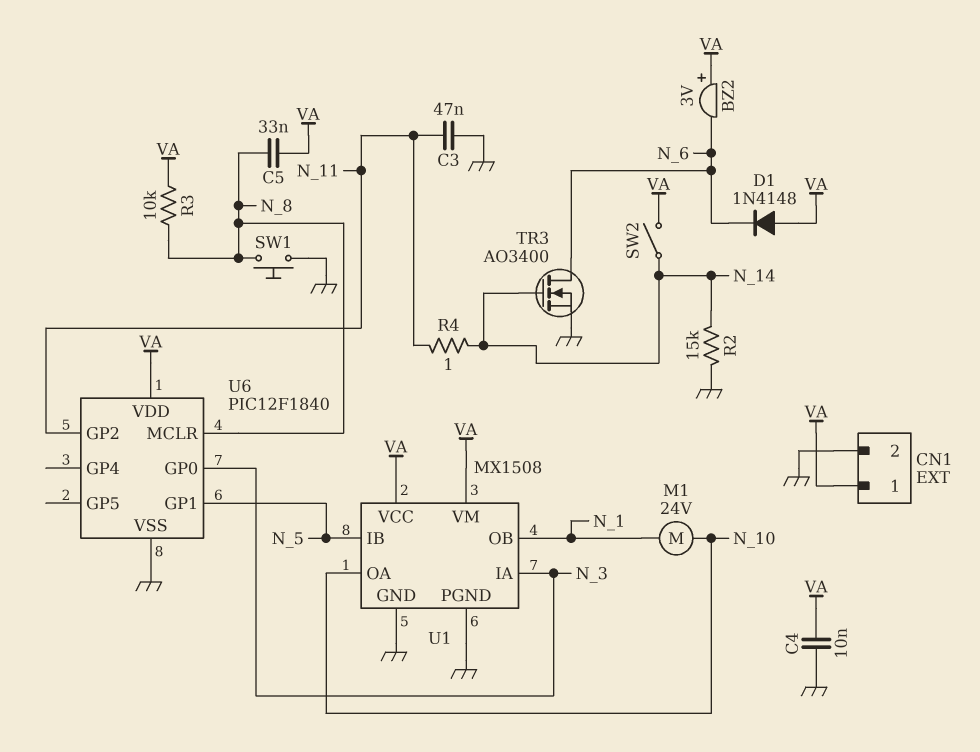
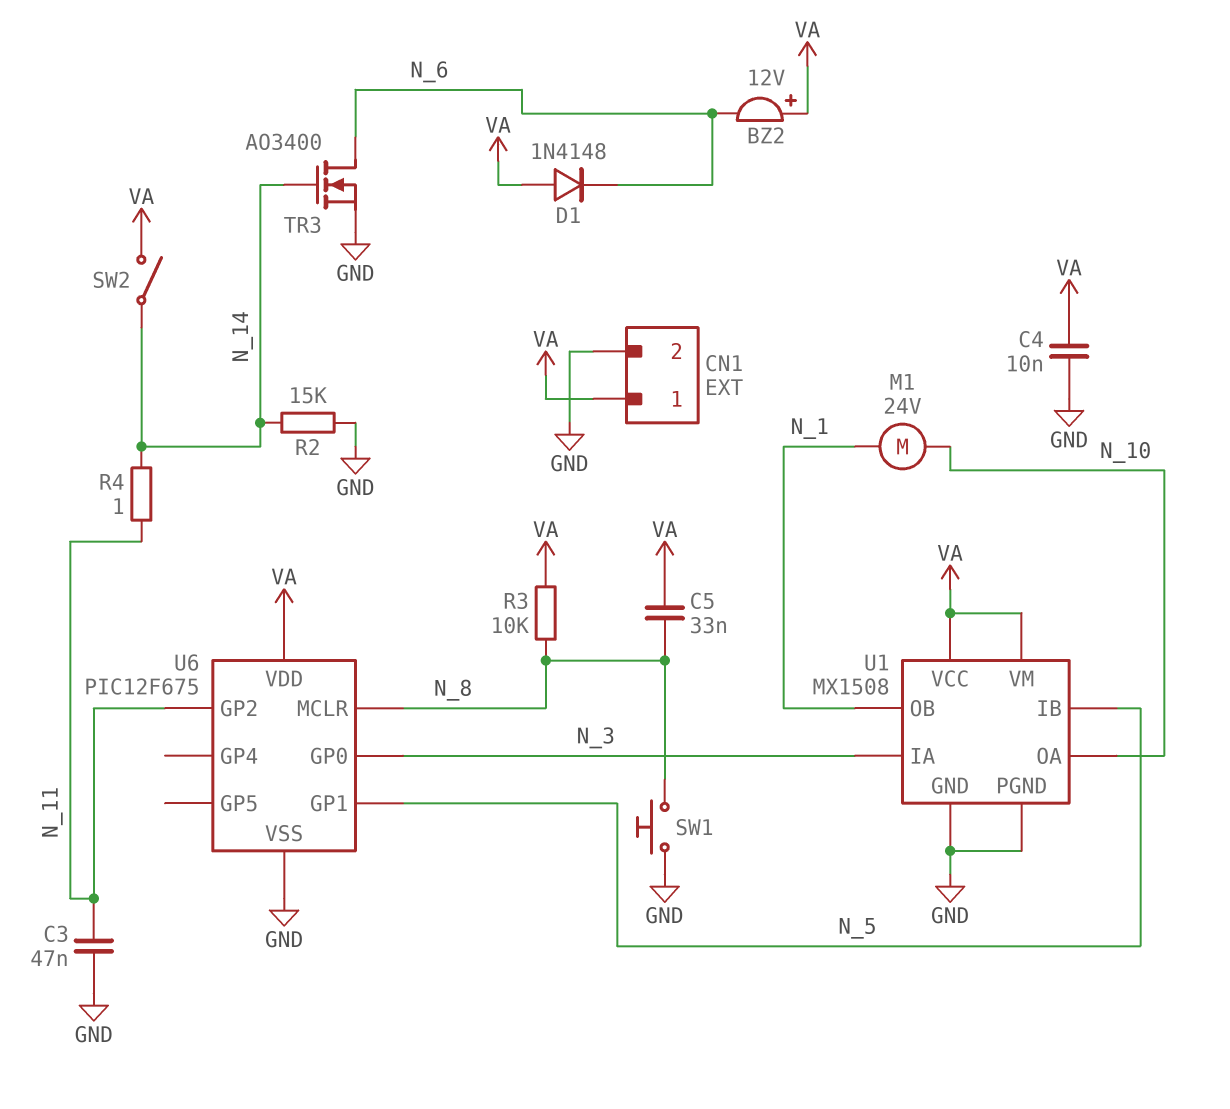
BZ2: buzzer 3V (plus VA, minus N_6) -> buzzer 12V (plus VA, minus N_6)
U6: PIC12F1840 -> PIC12F675

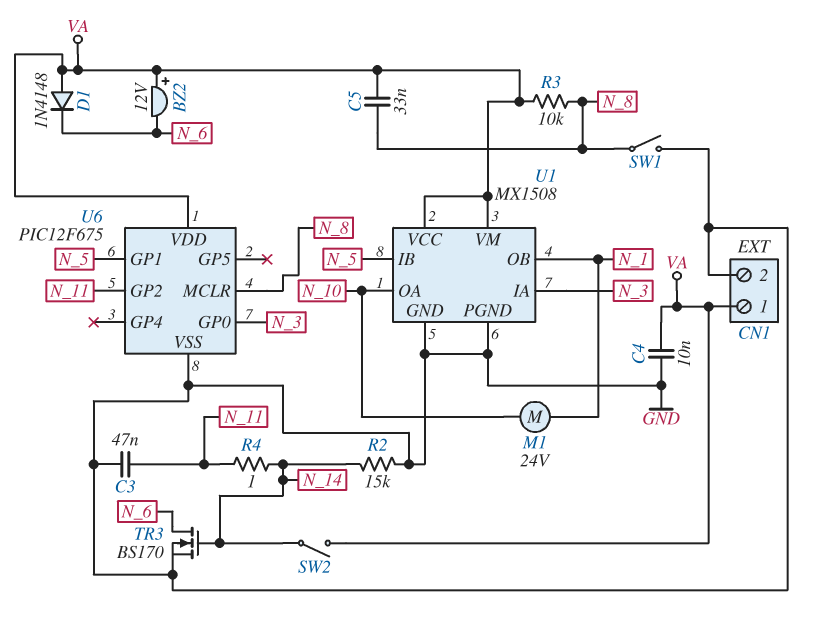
SW1: button (GND, N_8) -> switch (GND, N_8)
TR3: NMOS AO3400 (G N_14, D N_6, S GND) -> NMOS BS170 (G N_14, D N_6, S GND)

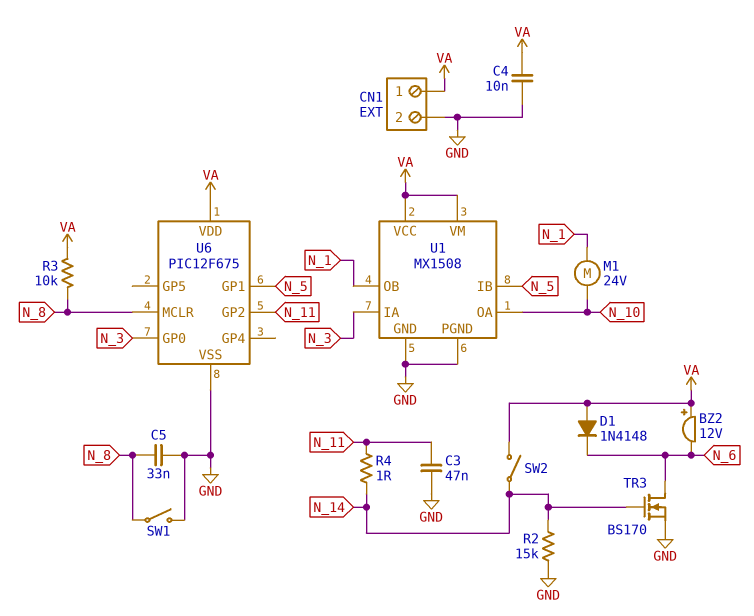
C5: 33nF (N_8, VA) -> 33nF (GND, N_8)

